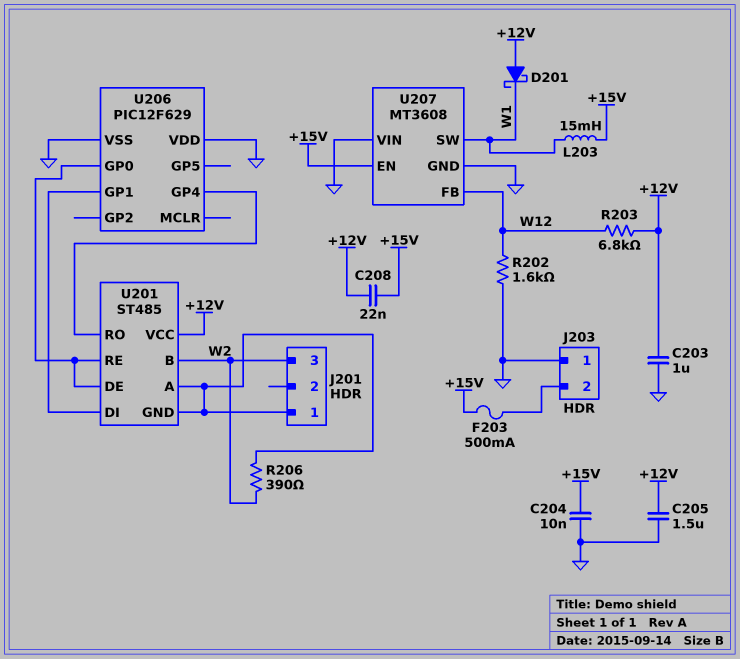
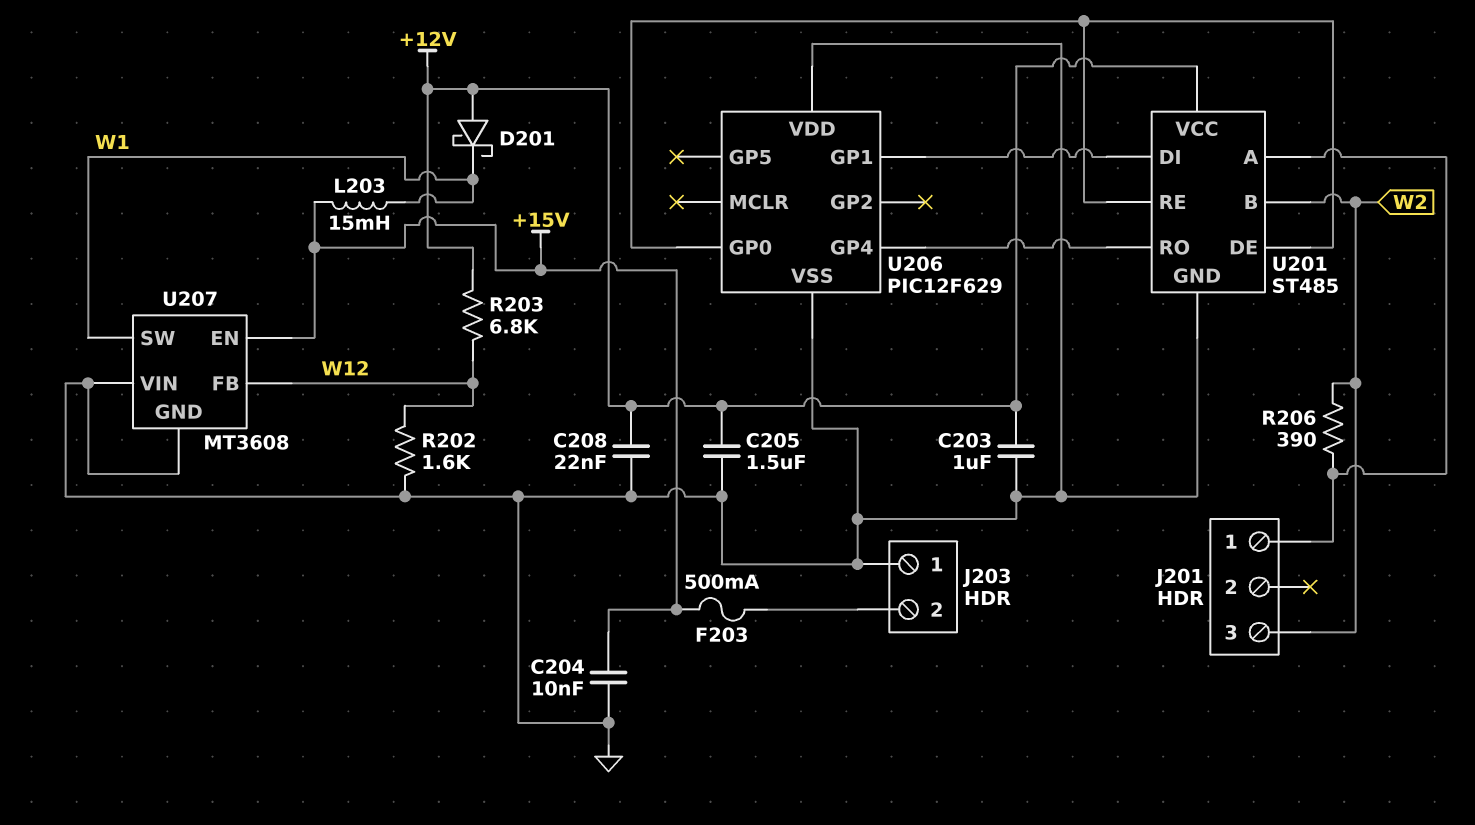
C208: 22nF (+12V, +15V) -> 22nF (+12V, GND)
U201 pin GND: J201/1 -> GND

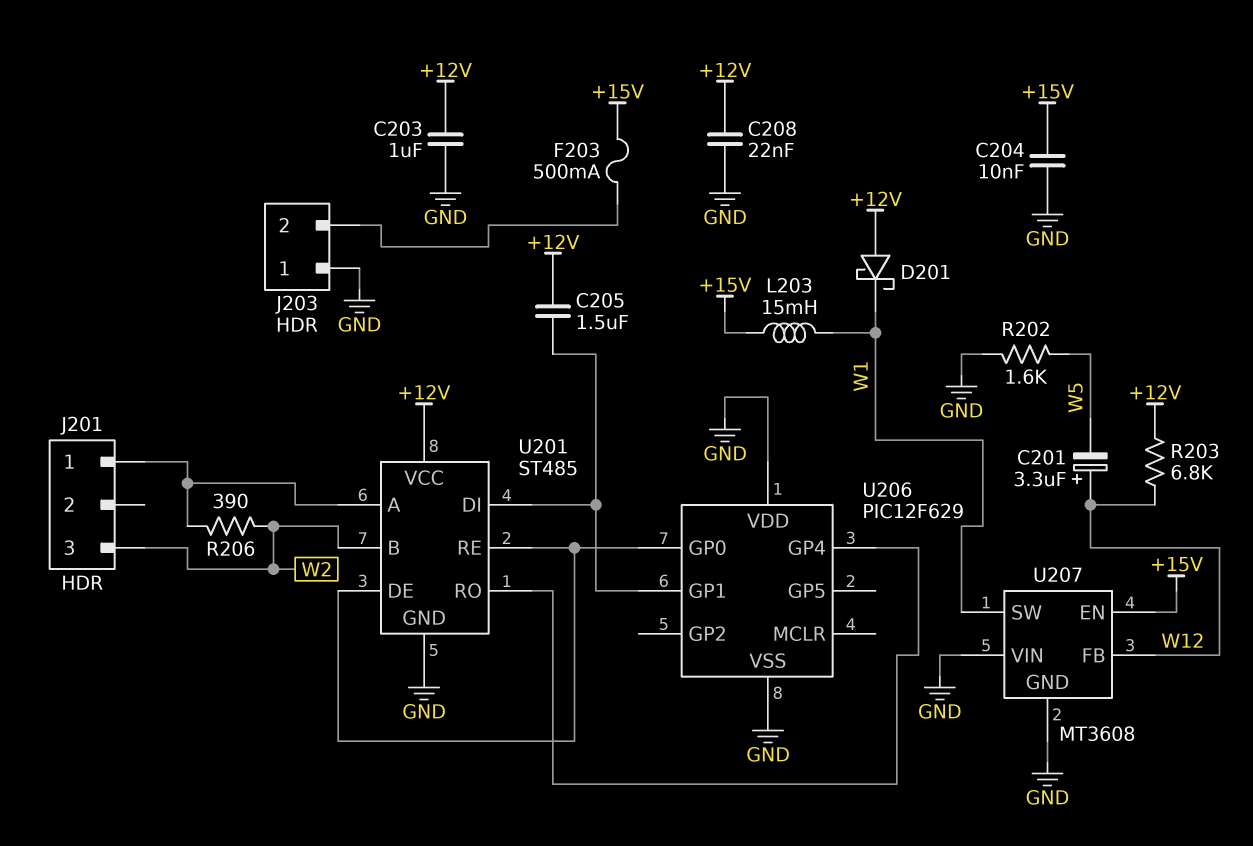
C201: none -> 3.3uF (plus W12, minus W5)
C205: 1.5uF (+12V, GND) -> 1.5uF (+12V, U201/DI)
R202: 1.6k (GND, W12) -> 1.6k (GND, W5)

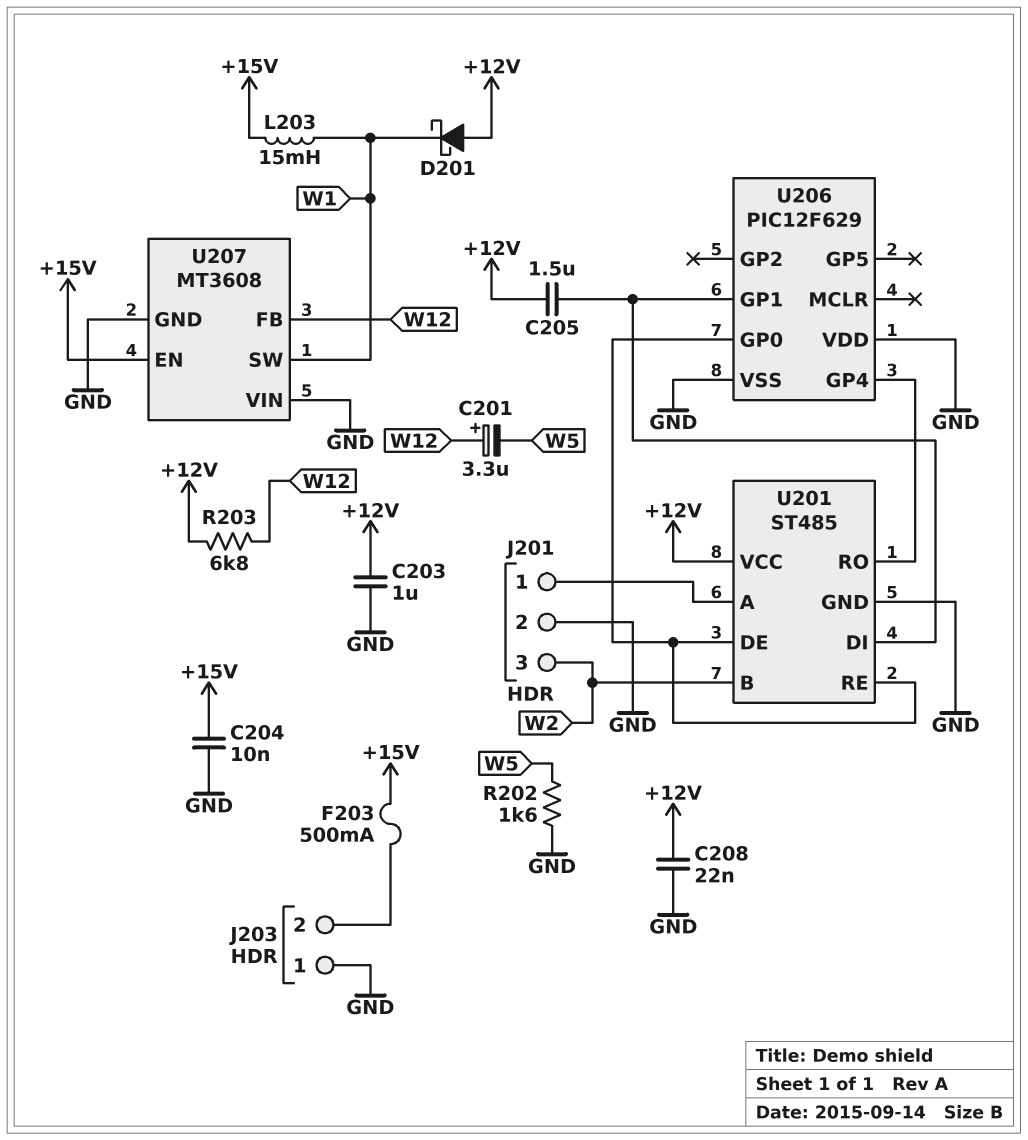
J201 pin 2: none -> GND
R206: 390 (J201/1, W2) -> none

